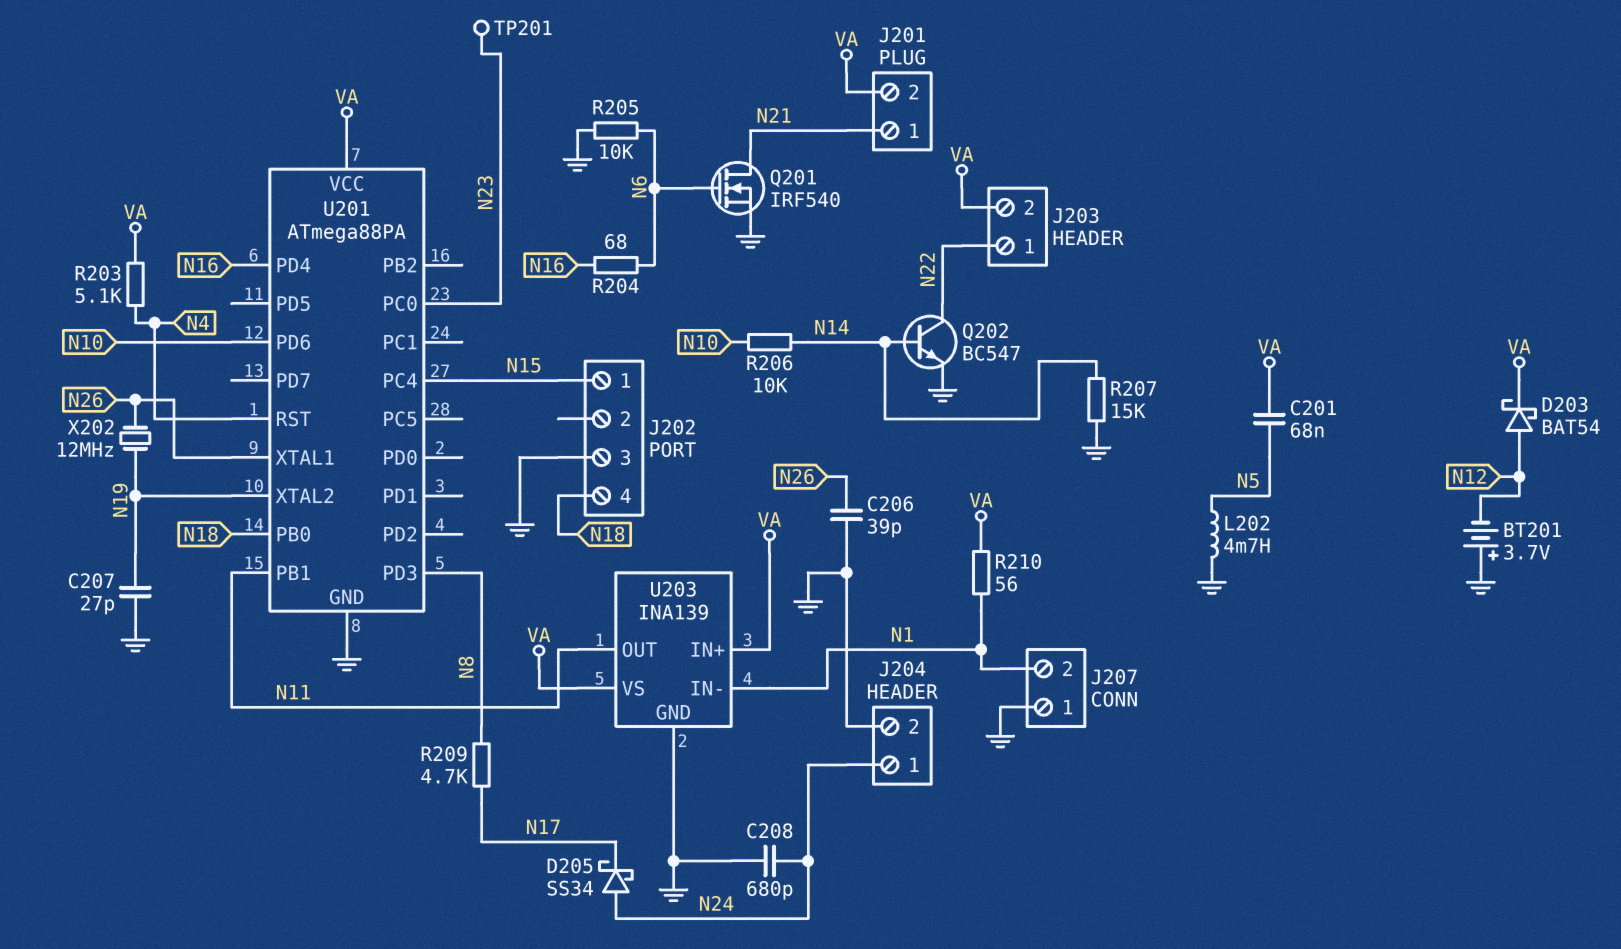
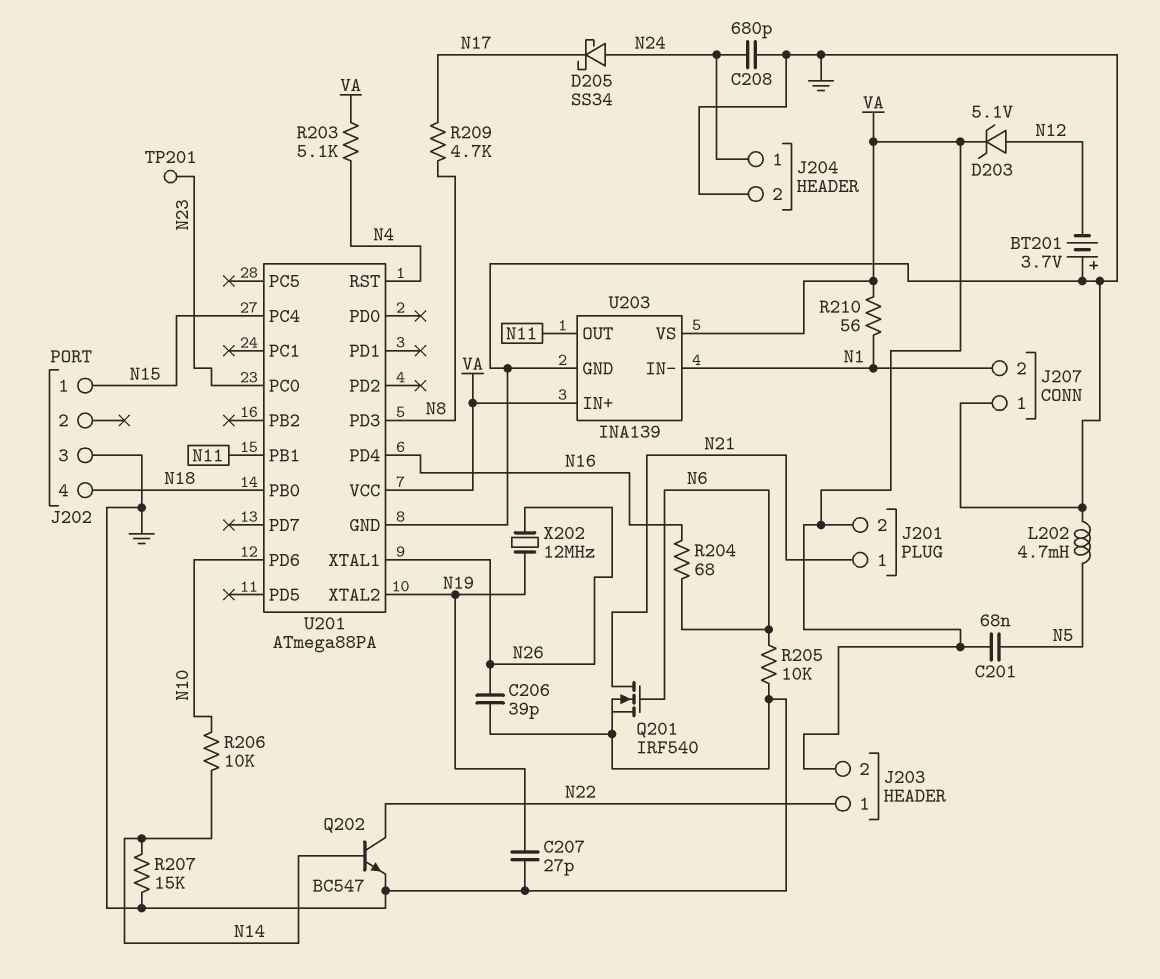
D203: schottky BAT54 (A N12, K VA) -> zener 5.1V (A N12, K VA)

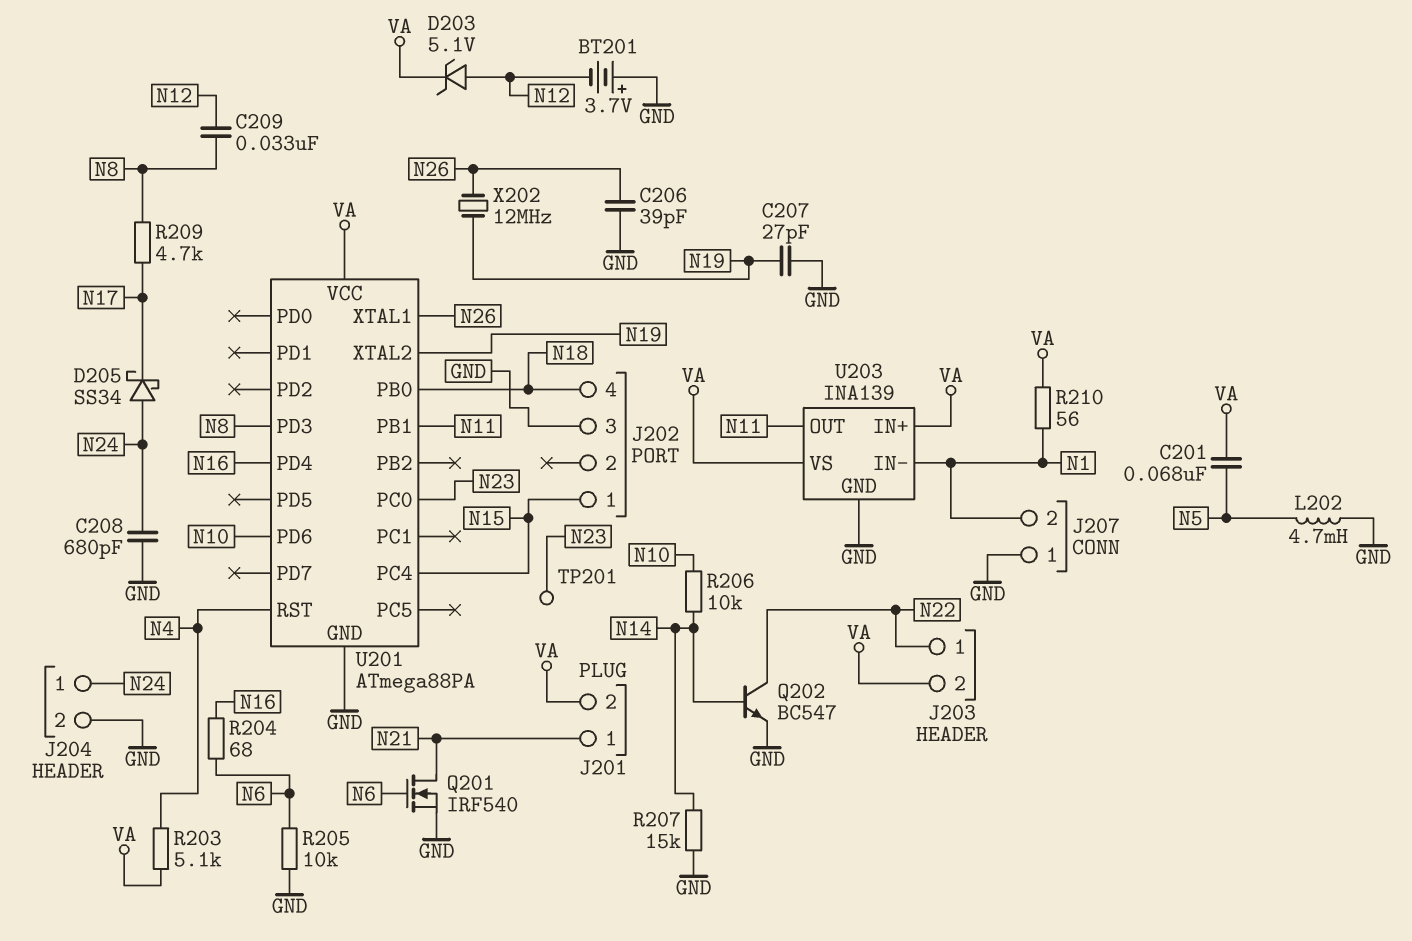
C209: none -> 33nF (N8, N12)

